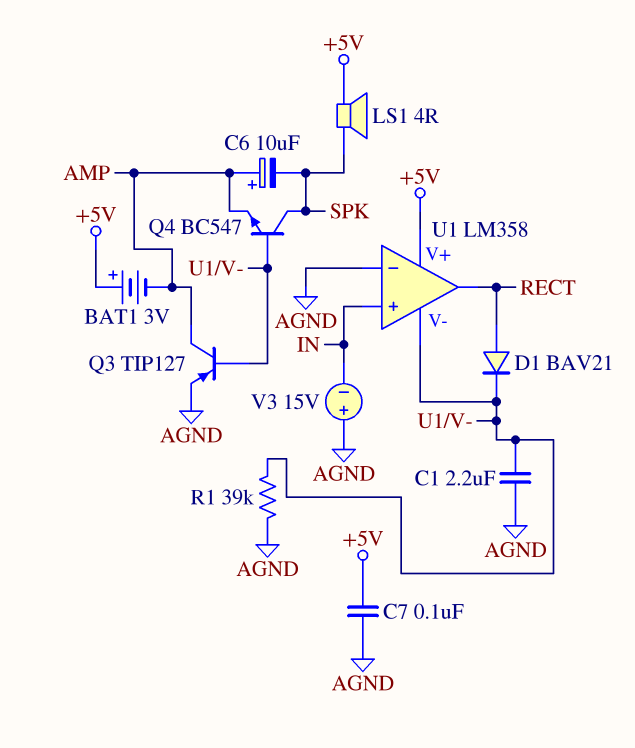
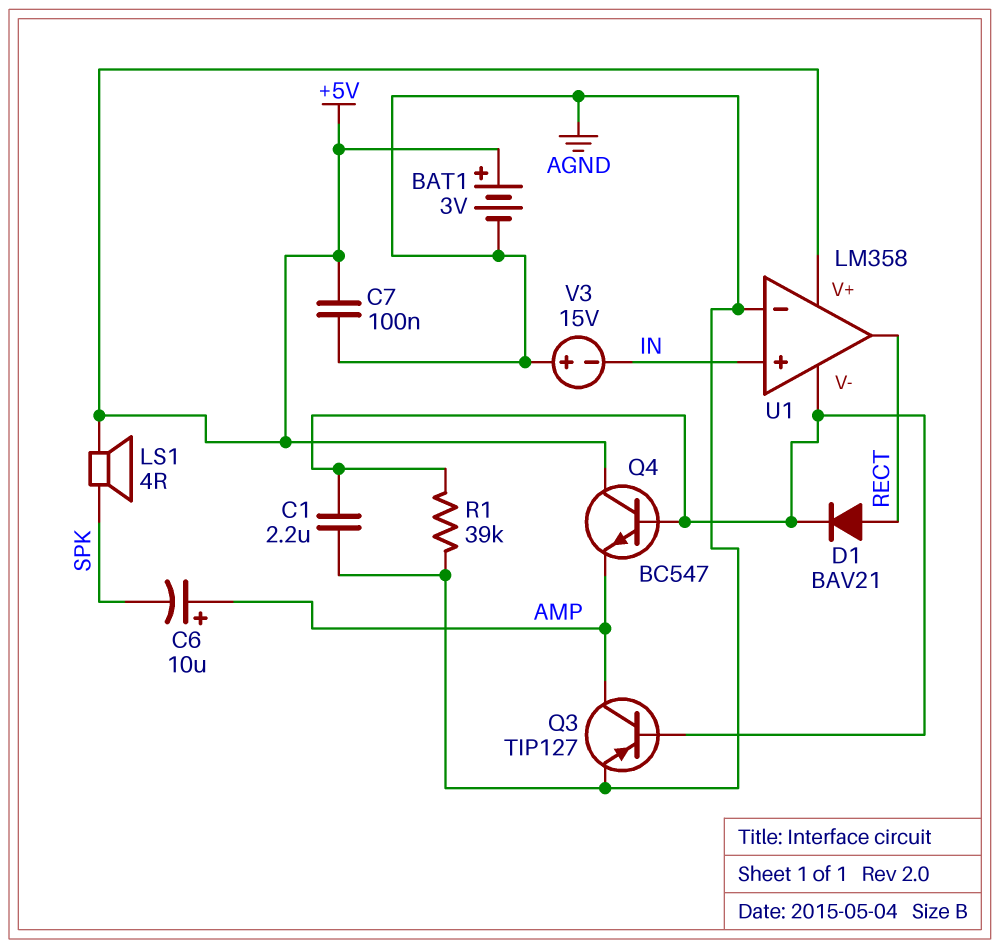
BAT1: 3V (plus +5V, minus AMP) -> 3V (plus +5V, minus AGND)
Q4: NPN BC547 (B U1/V-, C SPK, E AMP) -> NPN BC547 (B U1/V-, C +5V, E AMP)

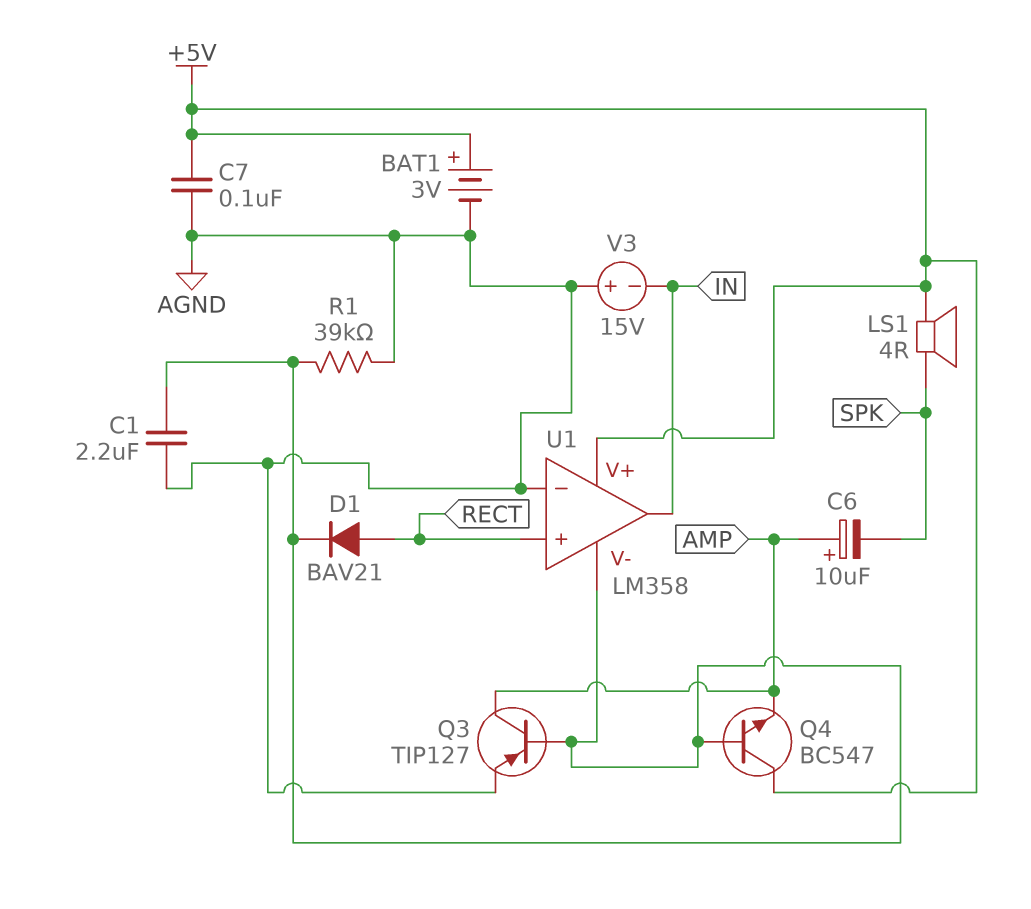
U1 pin in+: IN -> RECT
U1 pin out: RECT -> IN

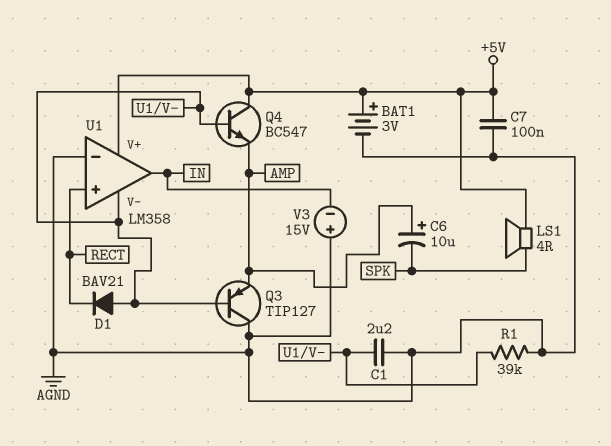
D1: diode BAV21 (A RECT, K U1/V-) -> diode BAV21 (A U1/V-, K RECT)
Q3: PNP TIP127 (B U1/V-, C AMP, E AGND) -> PNP TIP127 (B U1/V-, C AGND, E AMP)

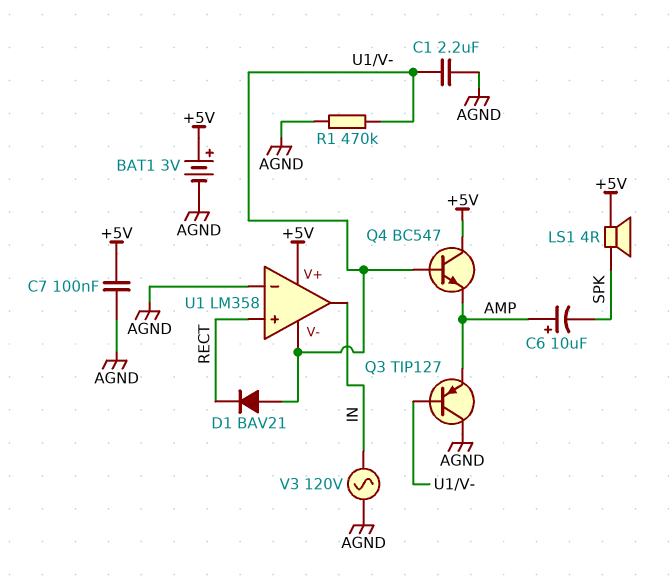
R1: 39k (AGND, U1/V-) -> 470k (AGND, U1/V-)
V3: 15V (plus AGND, minus IN) -> AC 120V (AGND, IN)

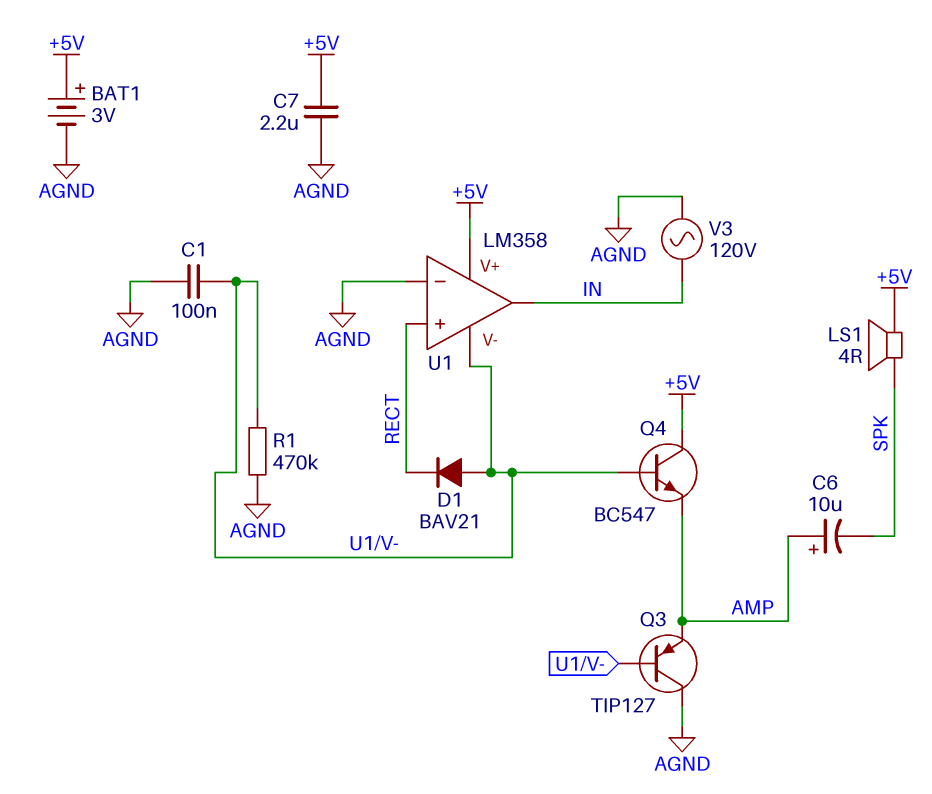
C1: 2.2uF (AGND, U1/V-) -> 100nF (AGND, U1/V-)
C7: 100nF (+5V, AGND) -> 2.2uF (+5V, AGND)

